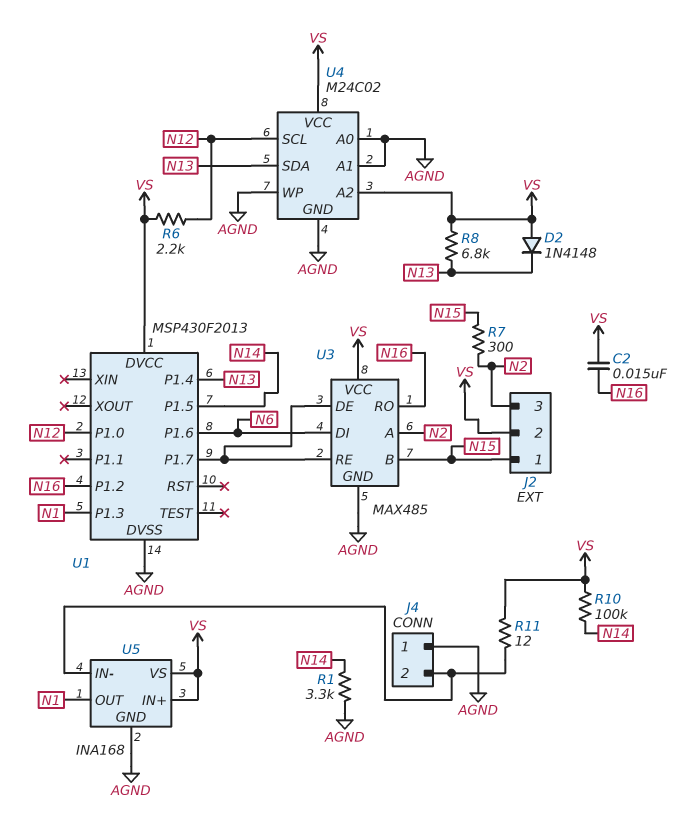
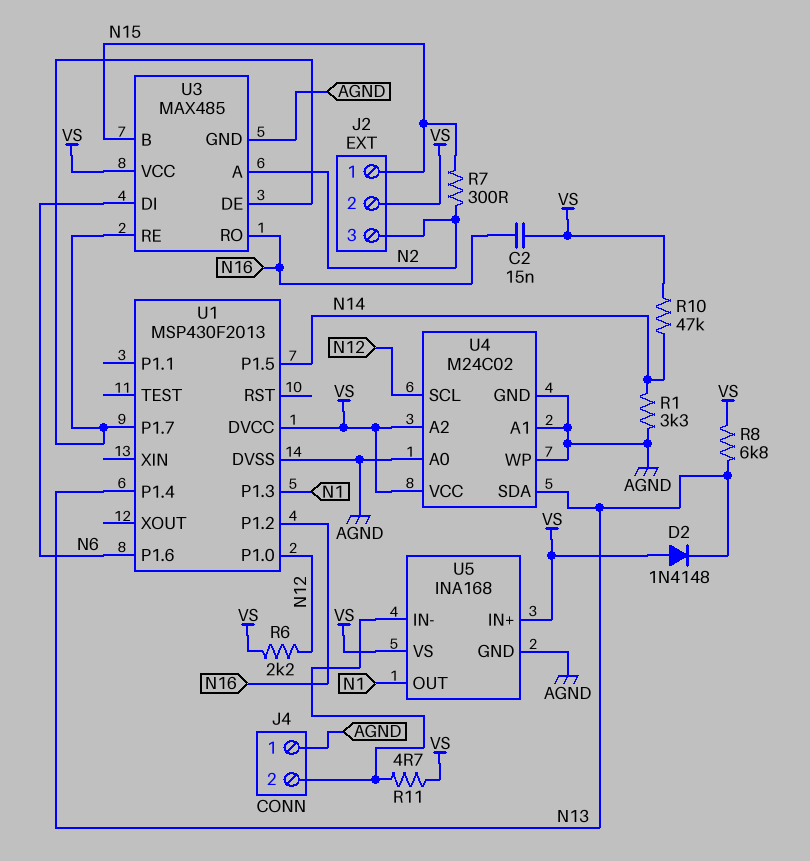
R10: 100k (N14, VS) -> 47k (N14, VS)
R11: 12 (J4/2, VS) -> 4.7 (J4/2, VS)

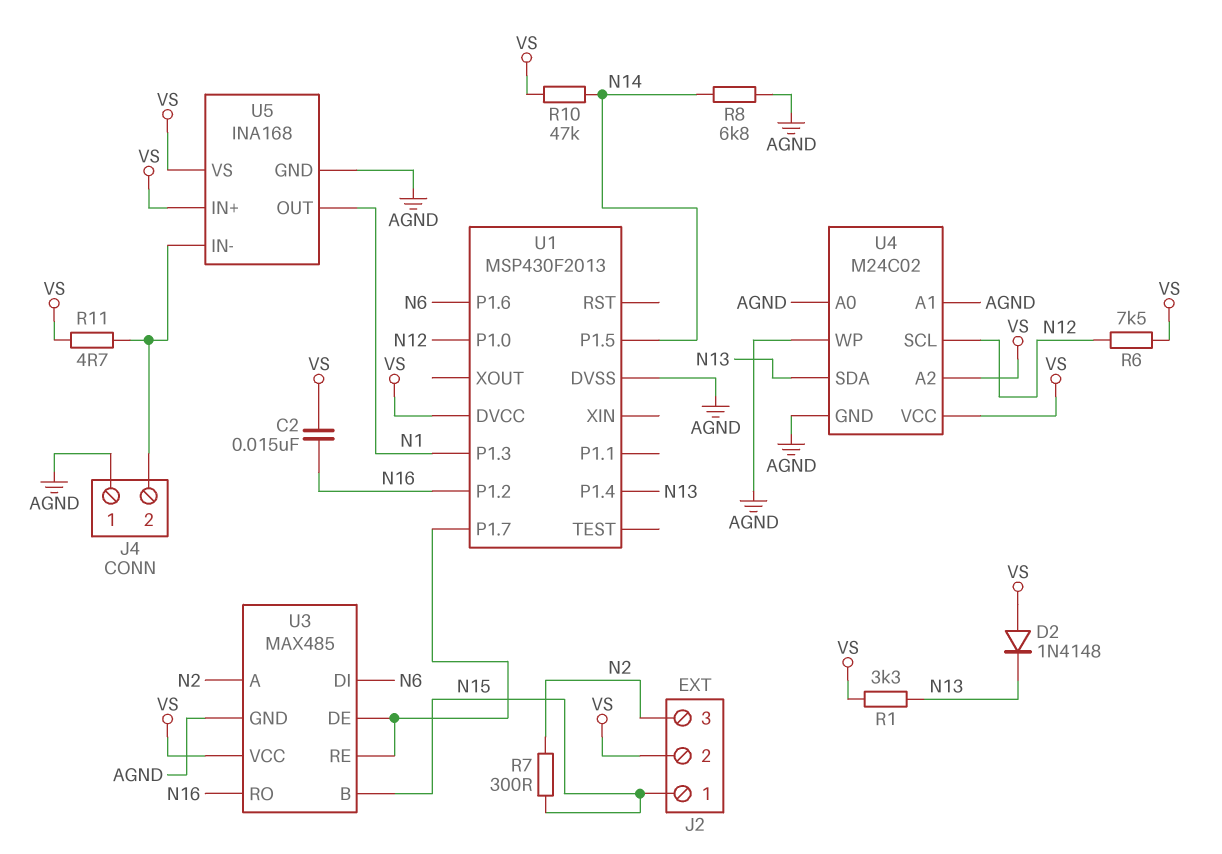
R1: 3.3k (AGND, N14) -> 3.3k (N13, VS)
R6: 2.2k (N12, VS) -> 7.5k (N12, VS)
R8: 6.8k (N13, VS) -> 6.8k (AGND, N14)

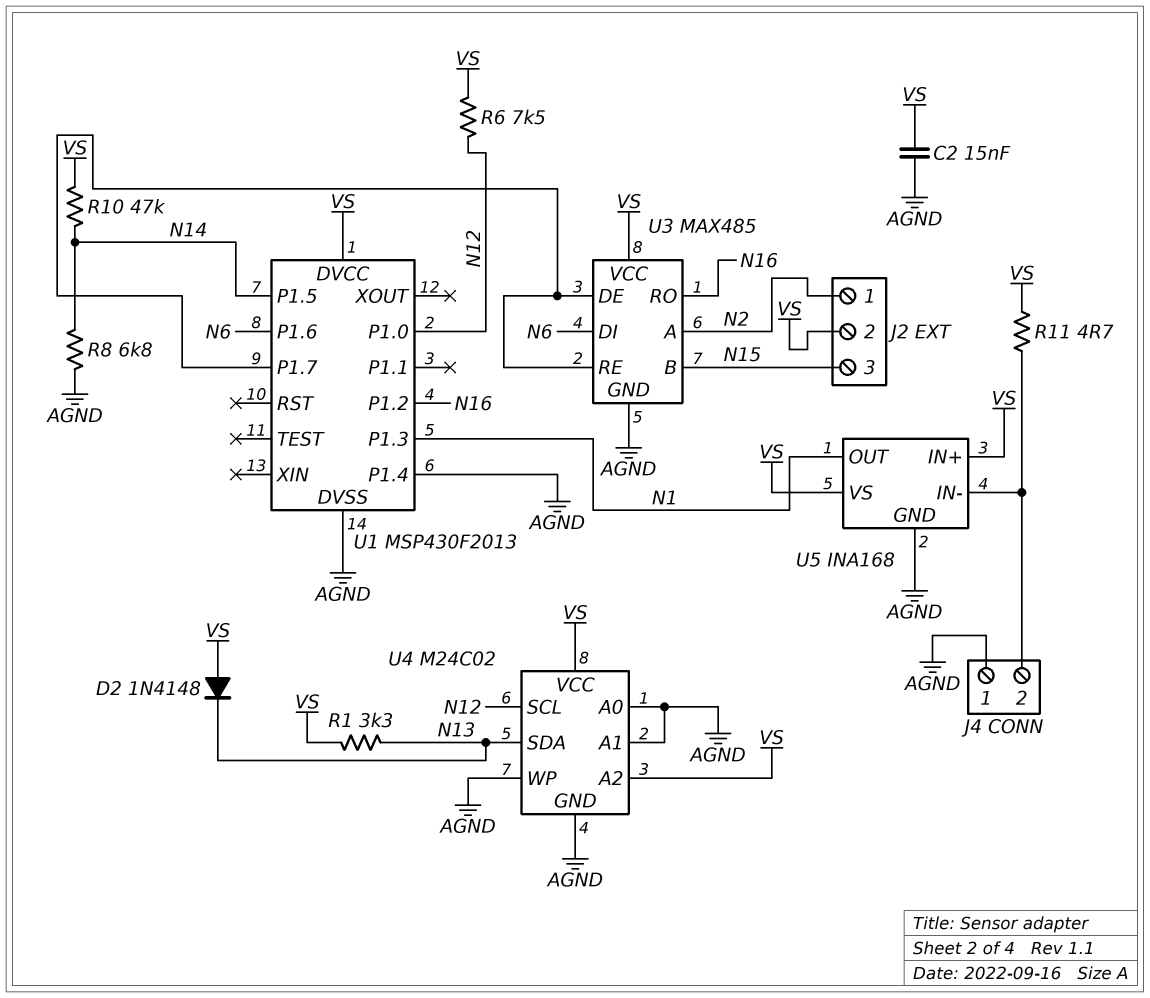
C2: 15nF (N16, VS) -> 15nF (AGND, VS)
J2 pin 1: N15 -> N2
J2 pin 3: N2 -> N15
R7: 300 (N2, N15) -> none
U1 pin P1.4: N13 -> AGND

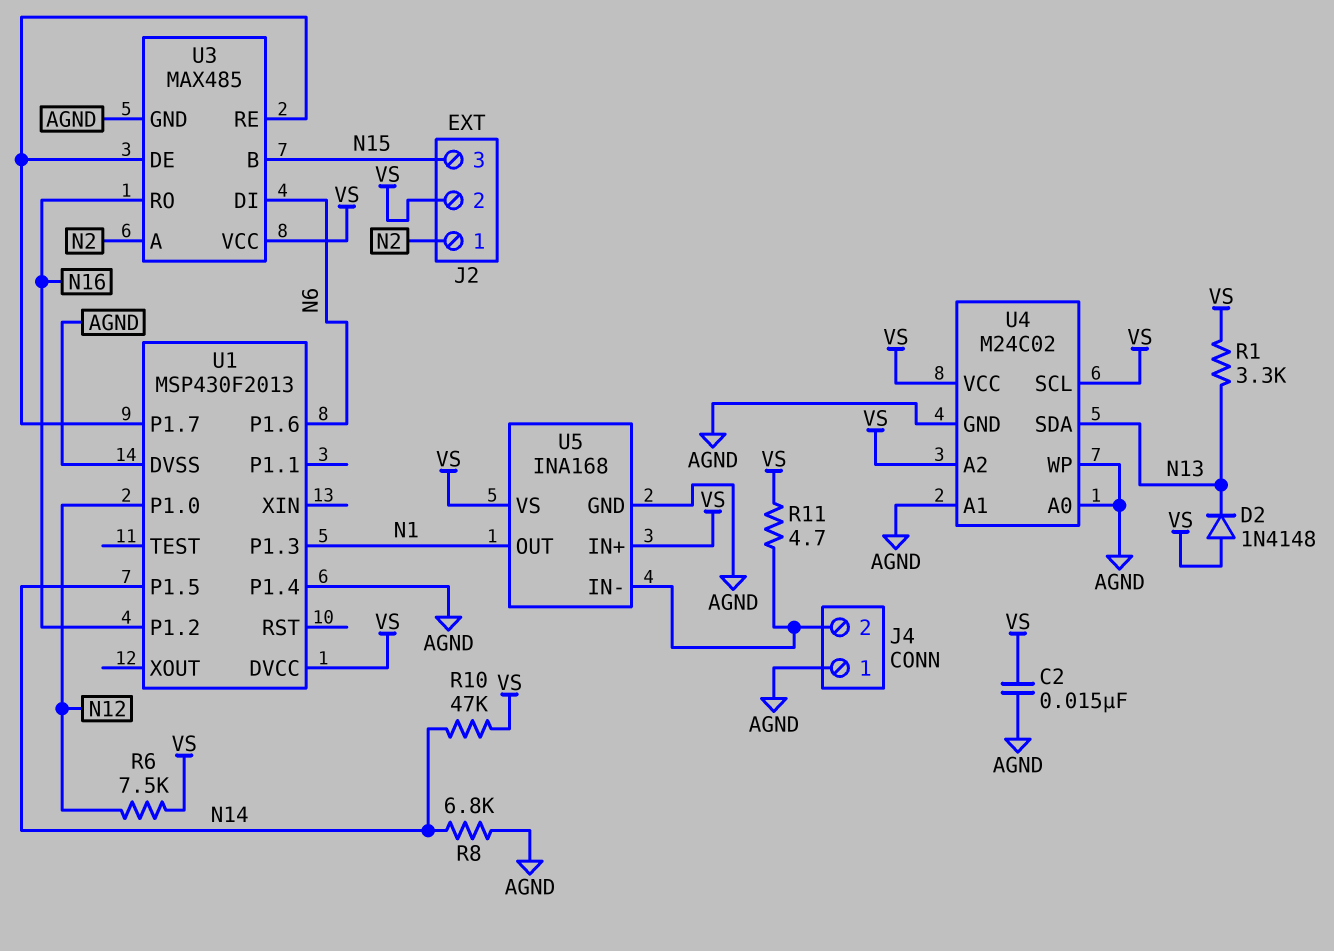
U4 pin SCL: N12 -> VS

